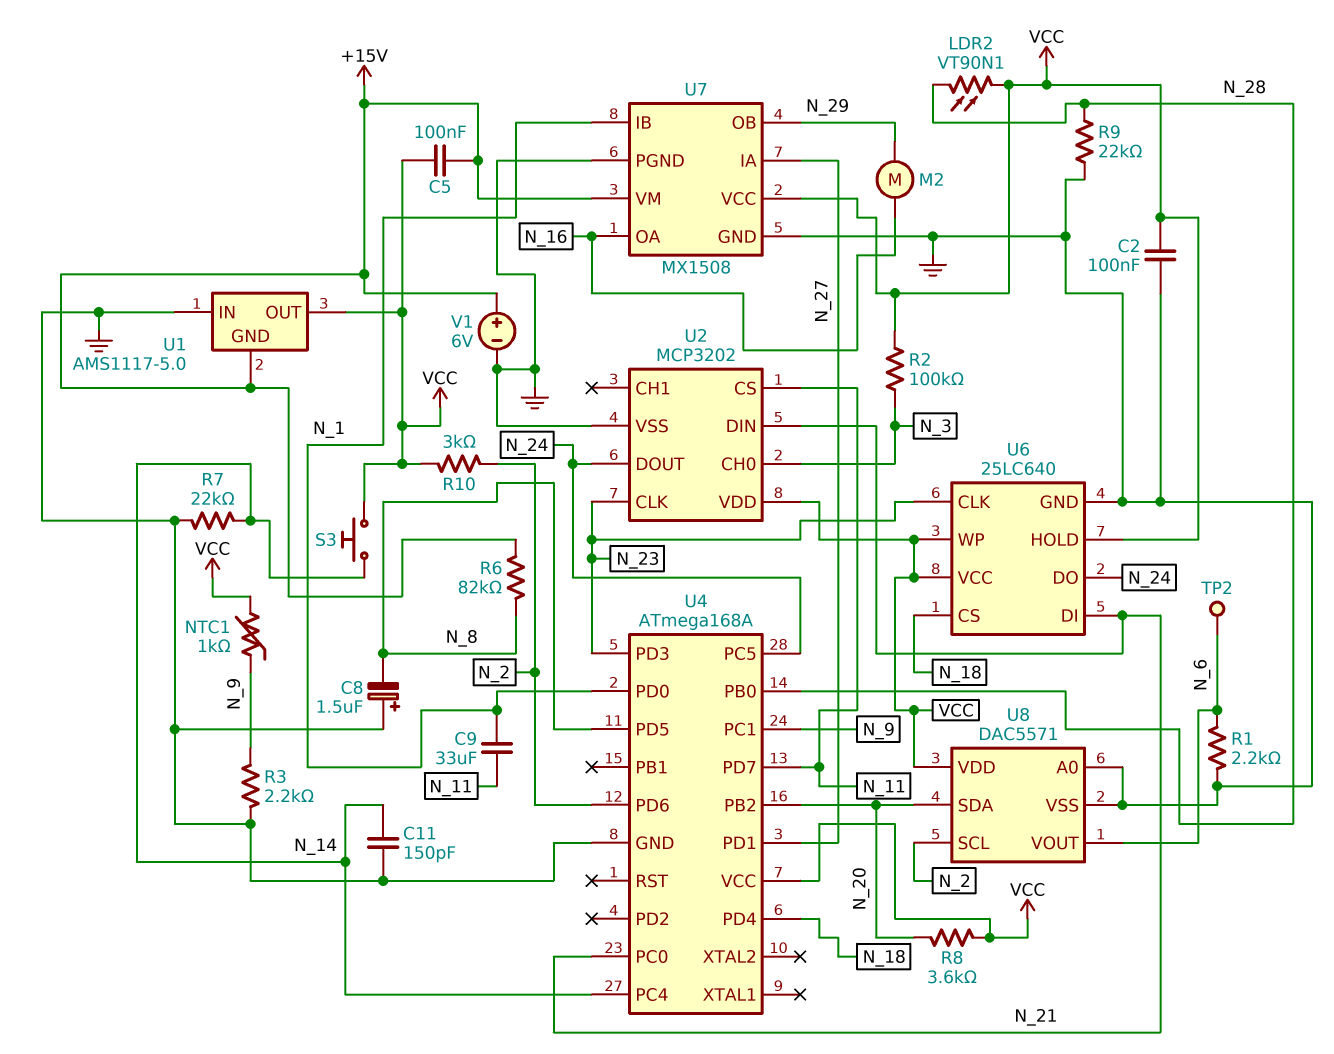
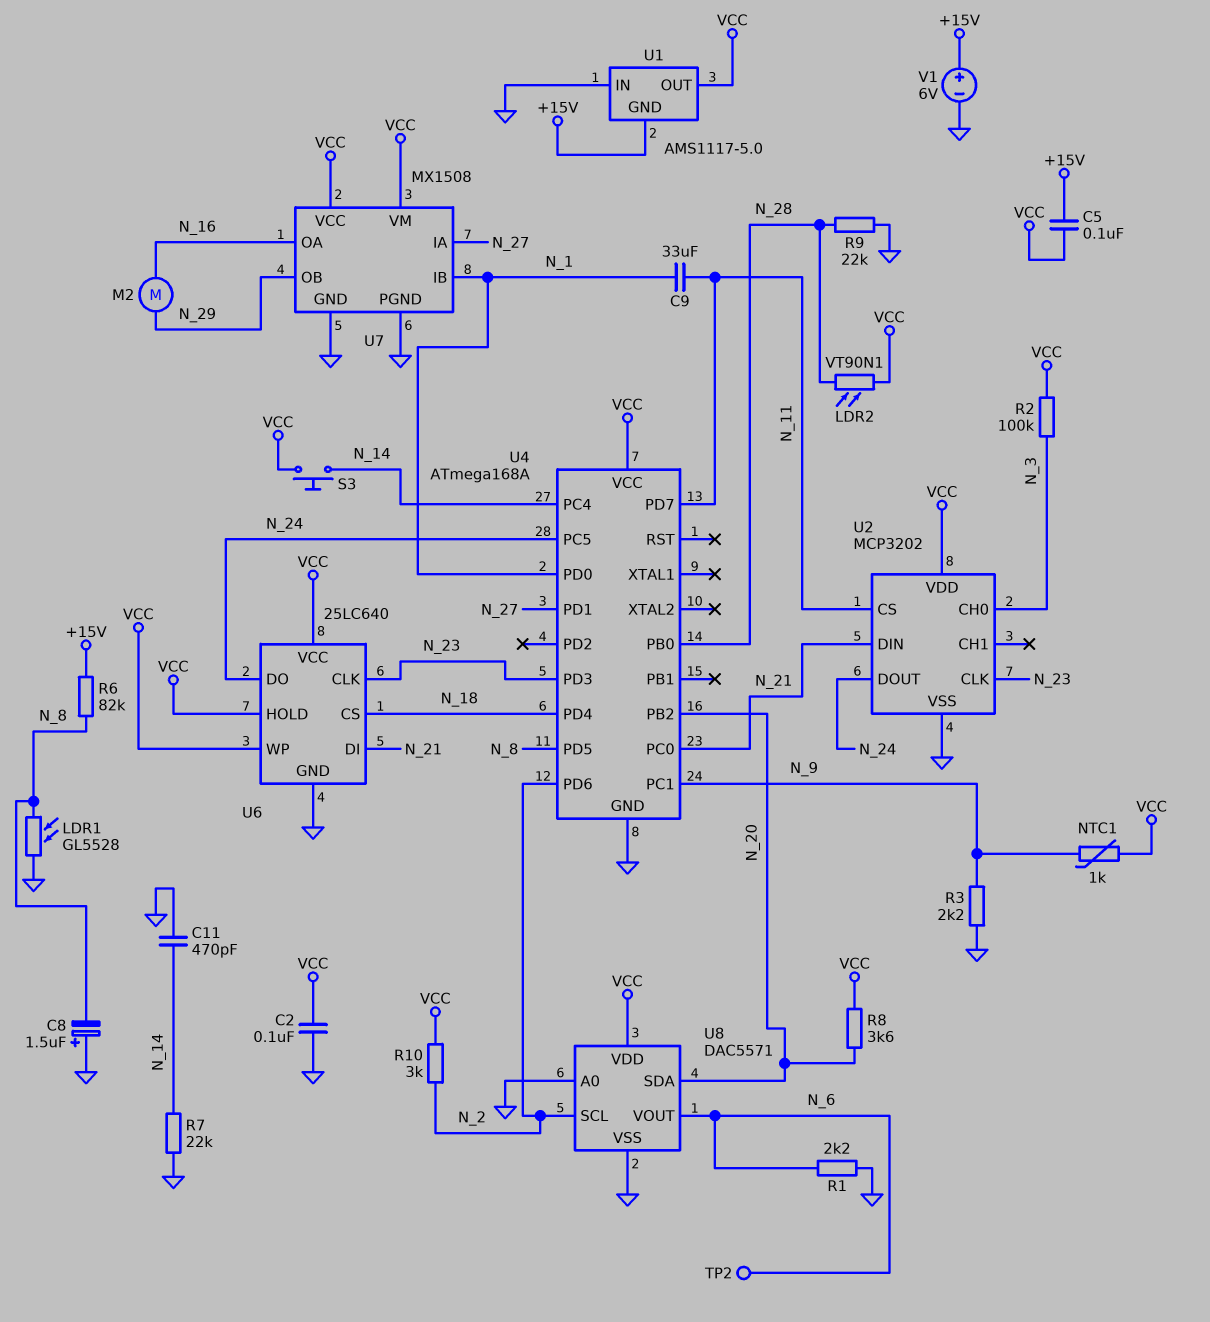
C11: 150pF (GND, N_14) -> 470pF (GND, N_14)
LDR1: none -> GL5528 (GND, N_8)
U7 pin VM: +15V -> VCC

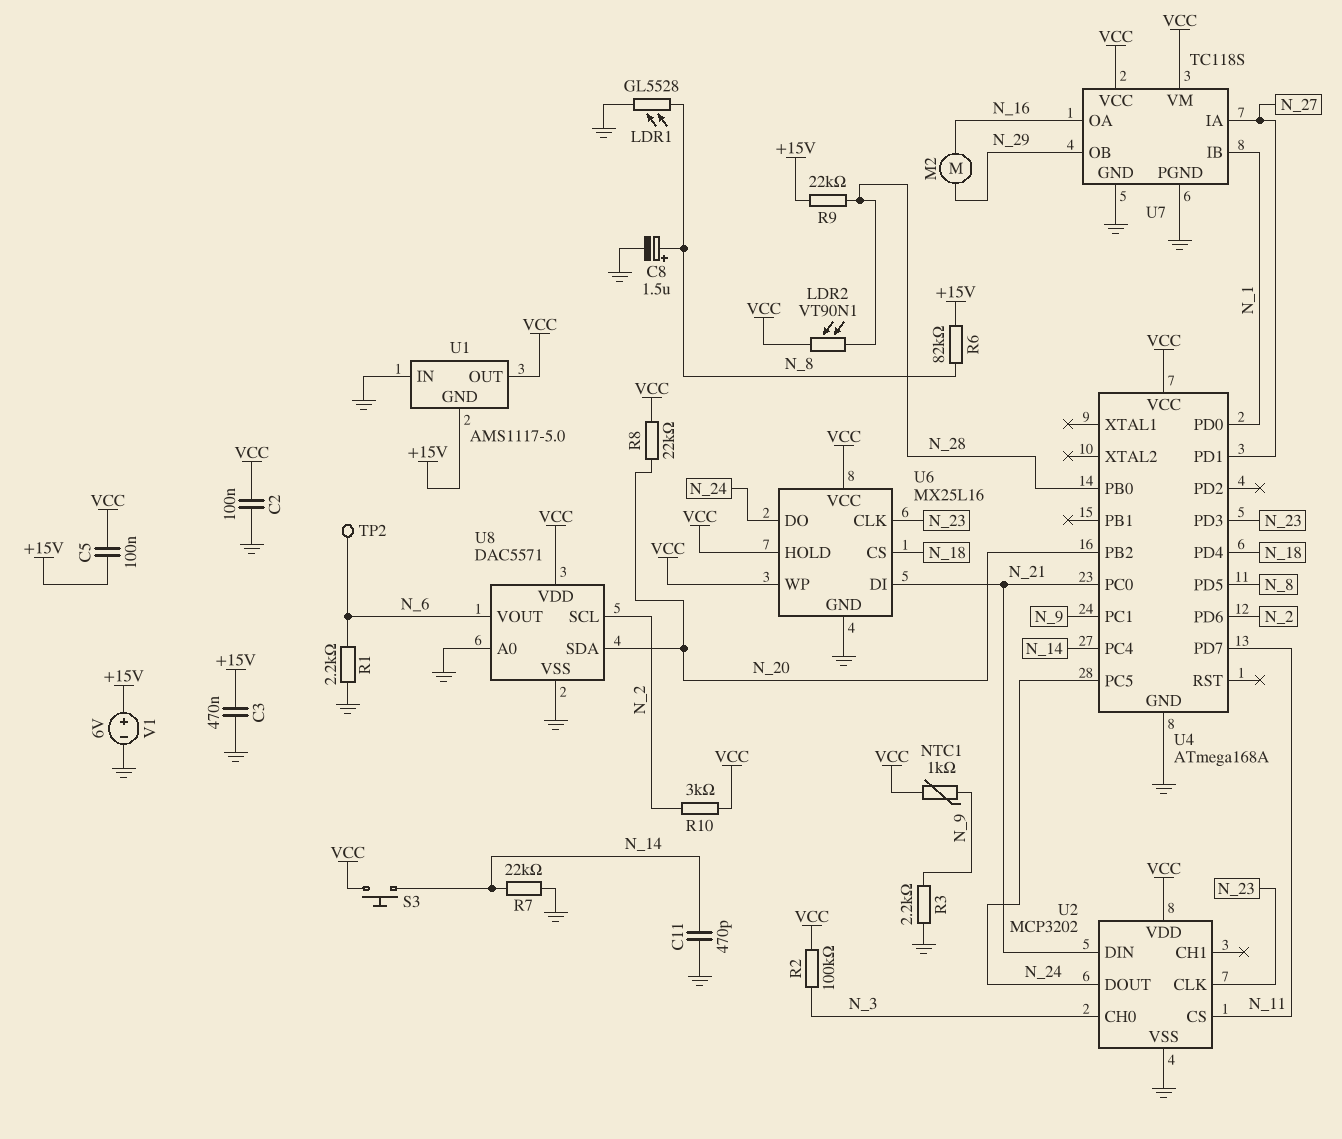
C3: none -> 470nF (+15V, GND)
C8: 1.5uF (plus GND, minus N_8) -> 1.5uF (plus N_8, minus GND)
C9: 33uF (N_1, N_11) -> none
R8: 3.6k (N_20, VCC) -> 22k (N_20, VCC)
R9: 22k (GND, N_28) -> 22k (+15V, N_28)
U6: 25LC640 -> MX25L16
U7: MX1508 -> TC118S

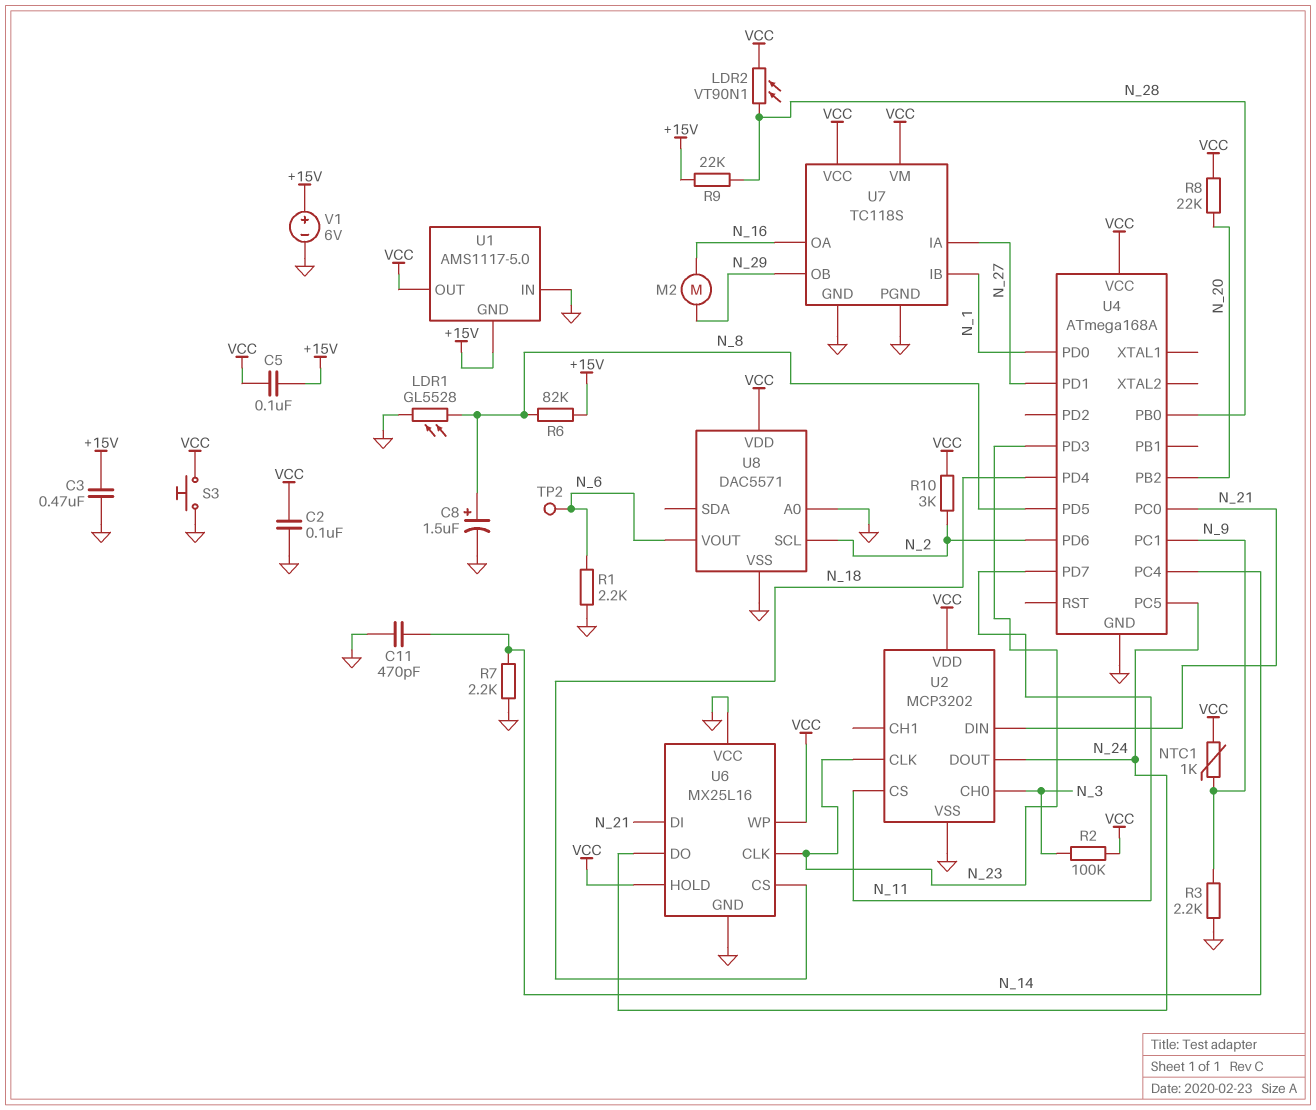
R7: 22k (GND, N_14) -> 2.2k (GND, N_14)
S3: button (N_14, VCC) -> button (GND, VCC)
U6 pin VCC: VCC -> GND
U8 pin SDA: N_20 -> none

